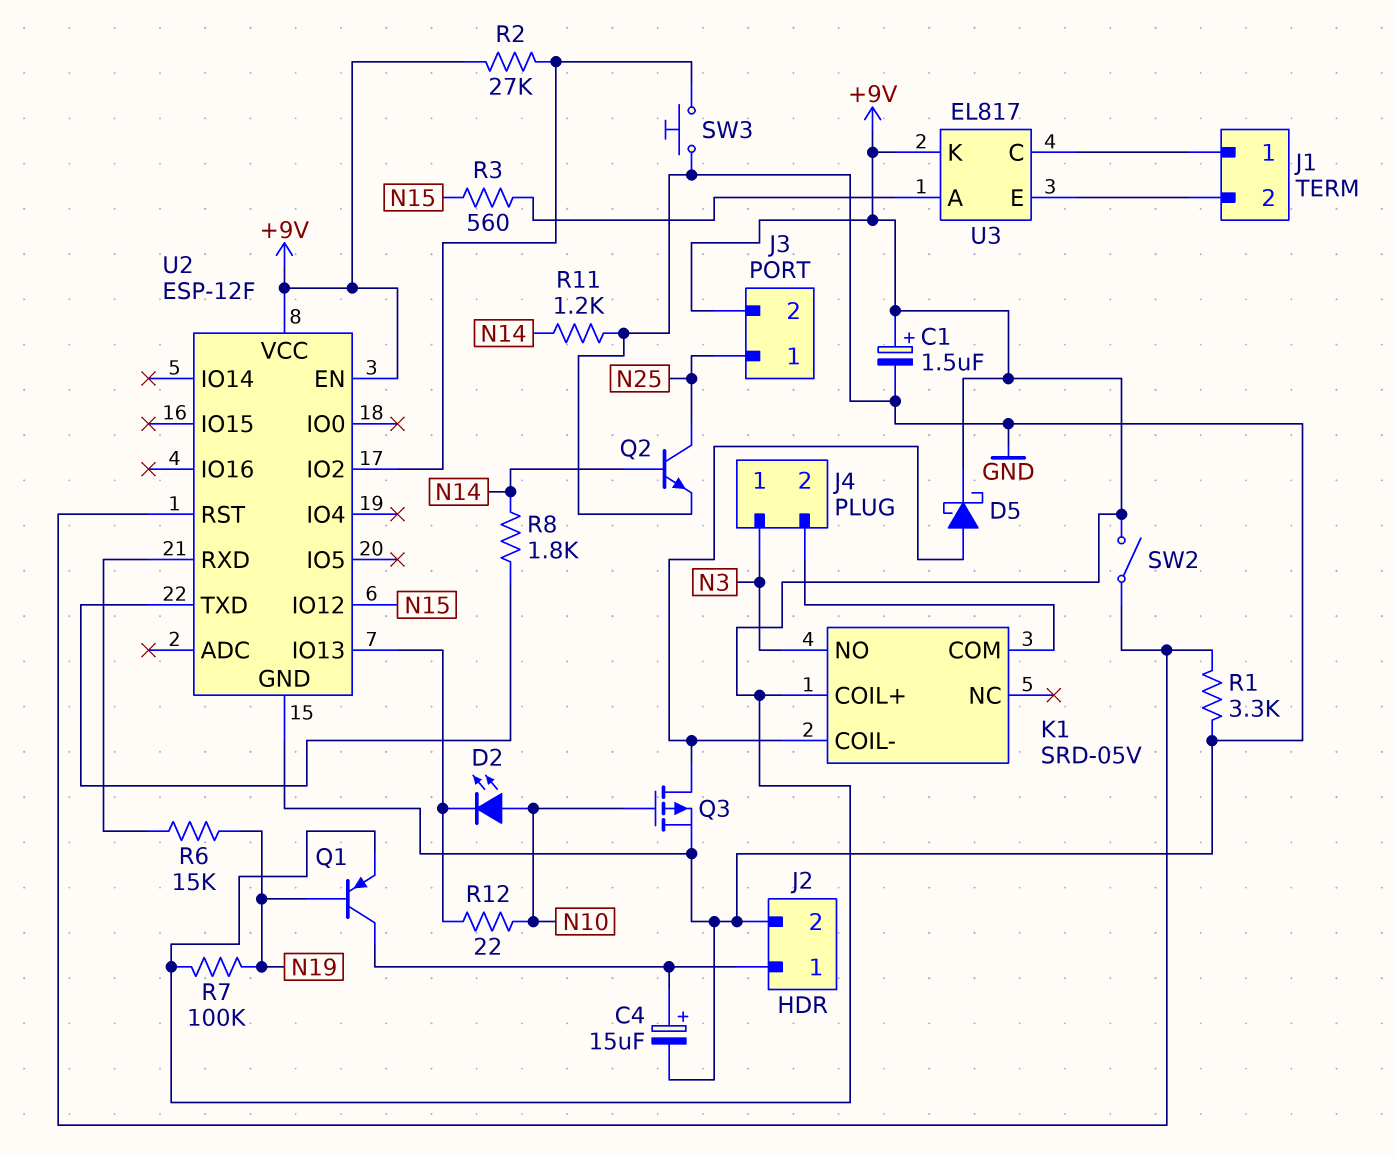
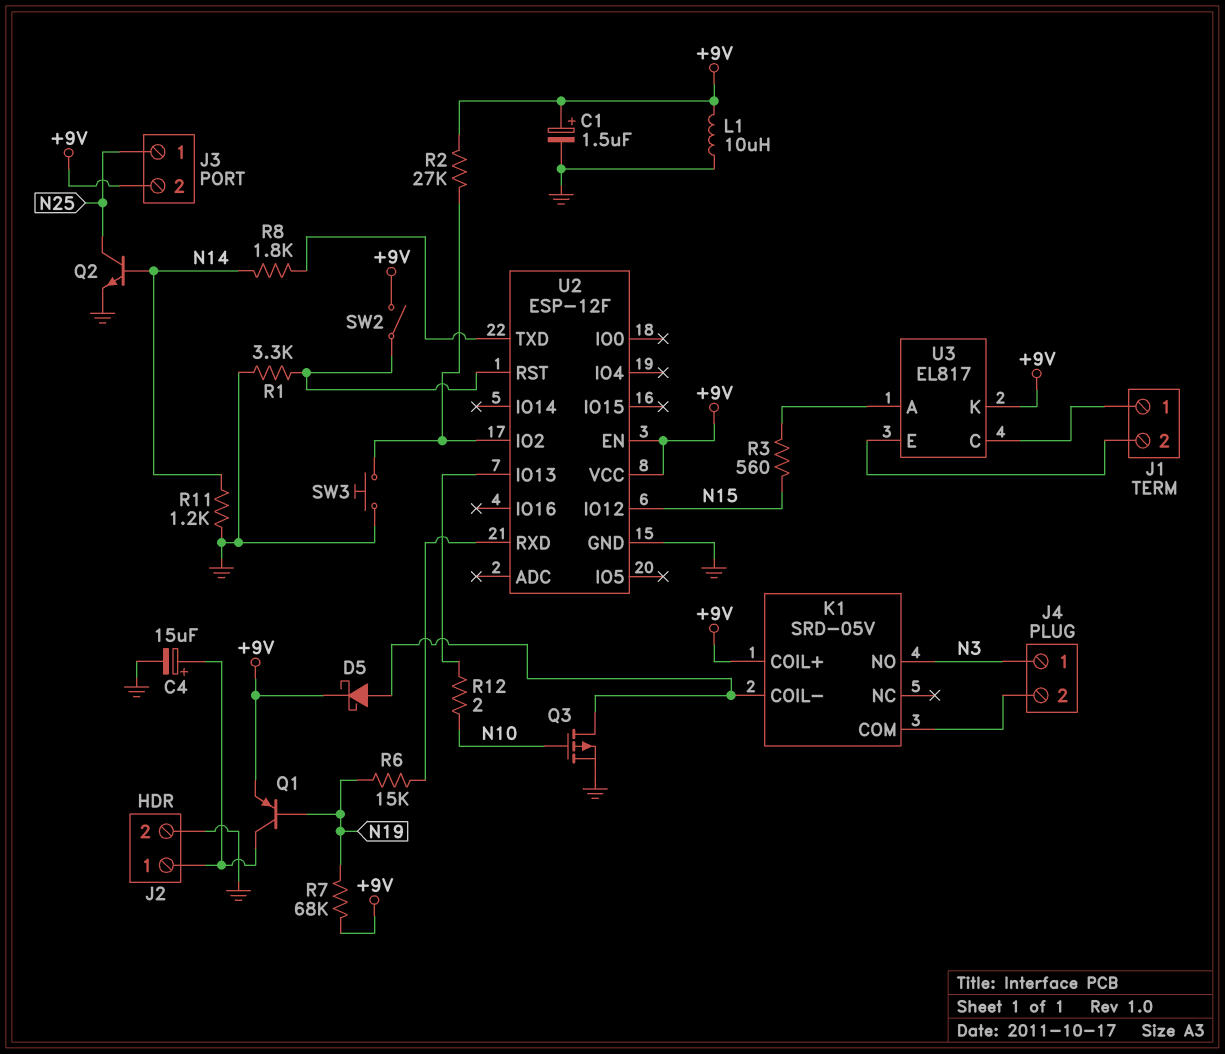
D2: LED (A N10, K U2/IO13) -> none
L1: none -> 10uH (+9V, GND)
R7: 100k (+9V, N19) -> 68k (+9V, N19)
R12: 22 (N10, U2/IO13) -> 2 (N10, U2/IO13)

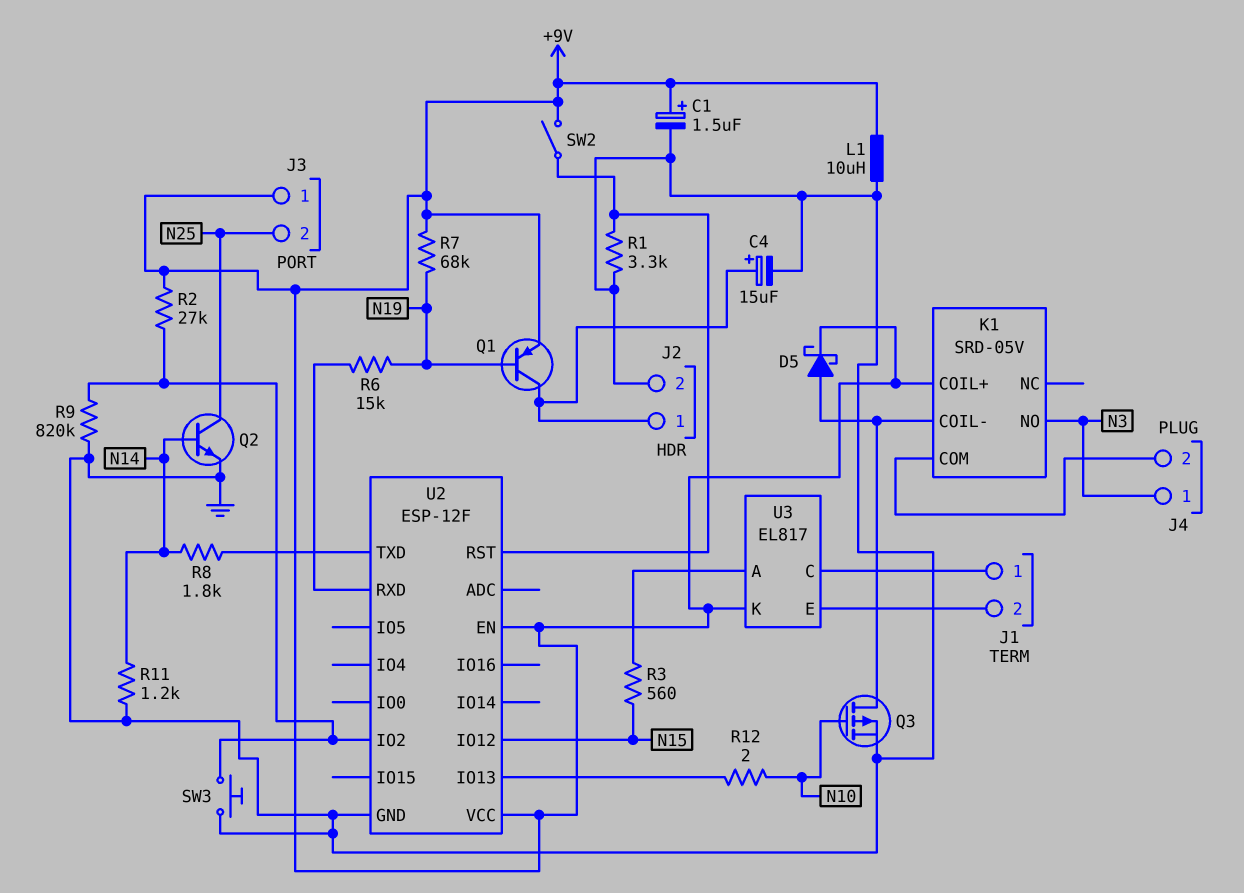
J3 pin 1: N25 -> +9V
J3 pin 2: +9V -> N25
R9: none -> 820k (GND, U2/IO2)

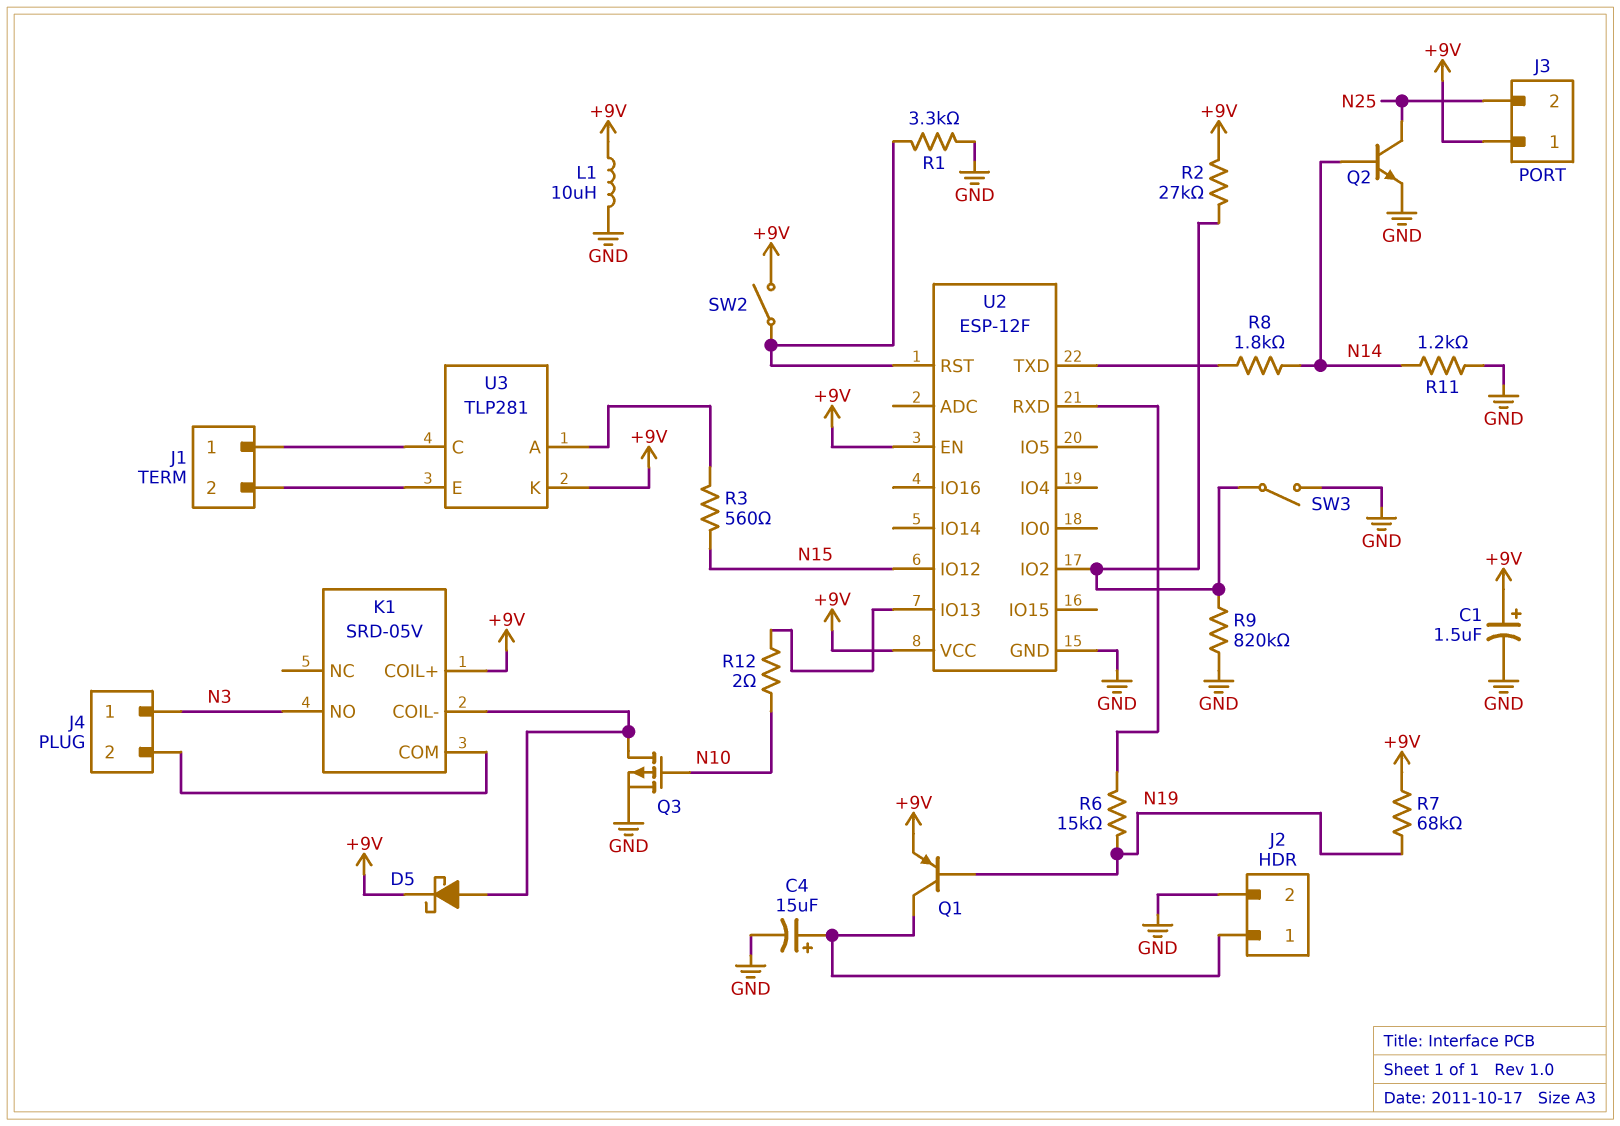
SW3: button (GND, U2/IO2) -> switch (GND, U2/IO2)
U3: EL817 -> TLP281

